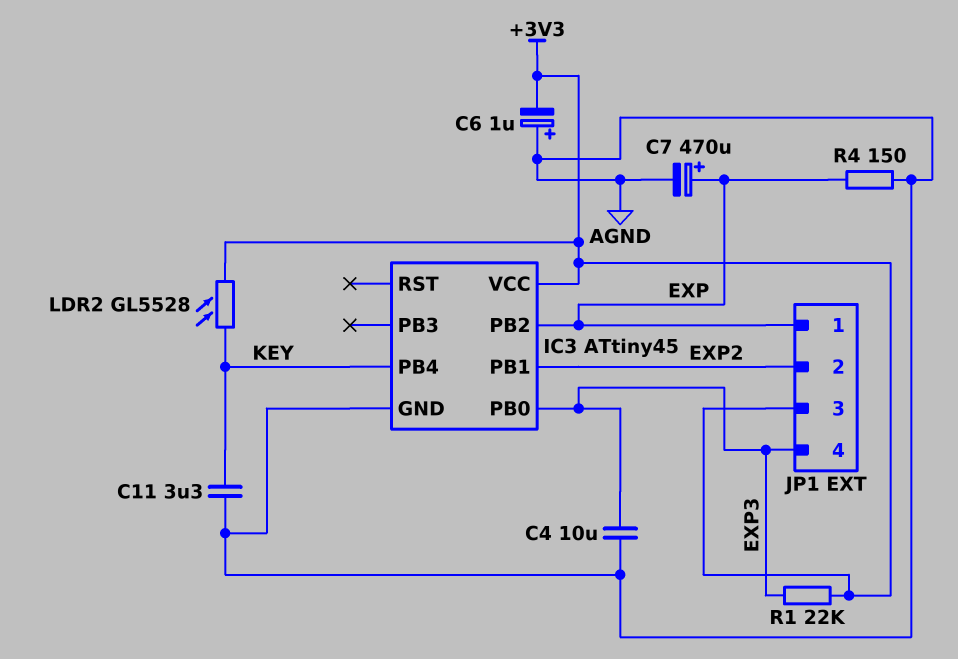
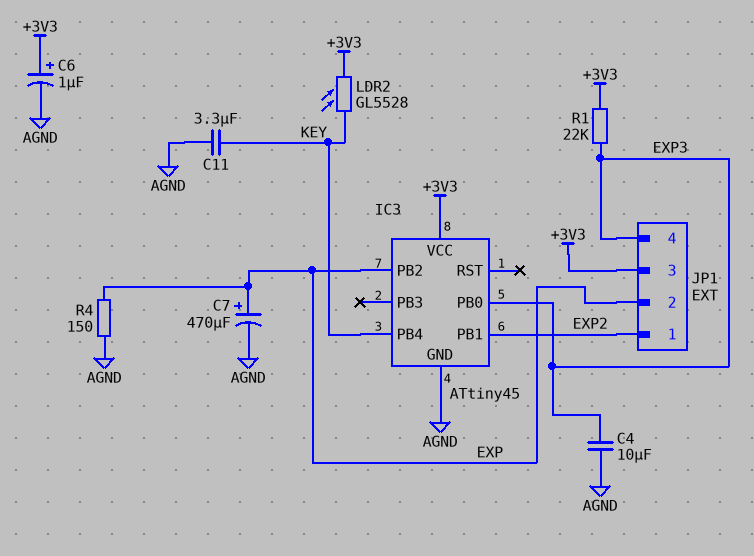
C6: 1uF (plus AGND, minus +3V3) -> 1uF (plus +3V3, minus AGND)
JP1 pin 1: EXP -> EXP2
JP1 pin 2: EXP2 -> EXP

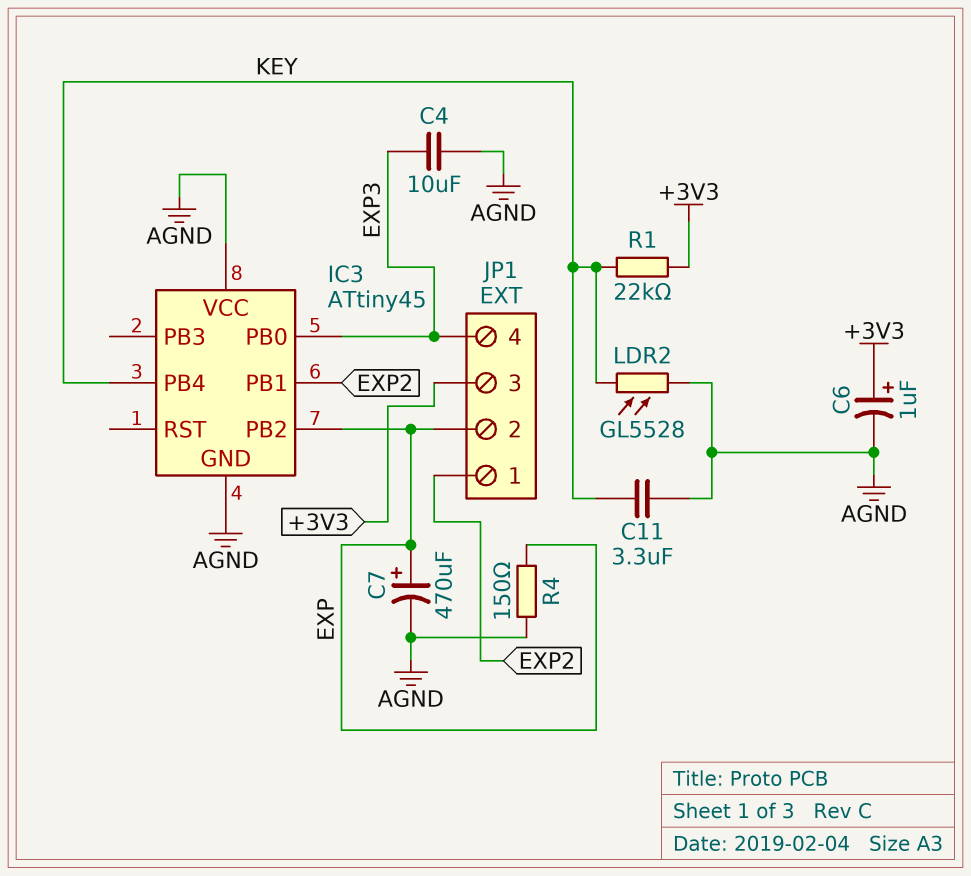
IC3 pin VCC: +3V3 -> AGND
LDR2: GL5528 (+3V3, KEY) -> GL5528 (AGND, KEY)
R1: 22k (+3V3, EXP3) -> 22k (+3V3, KEY)

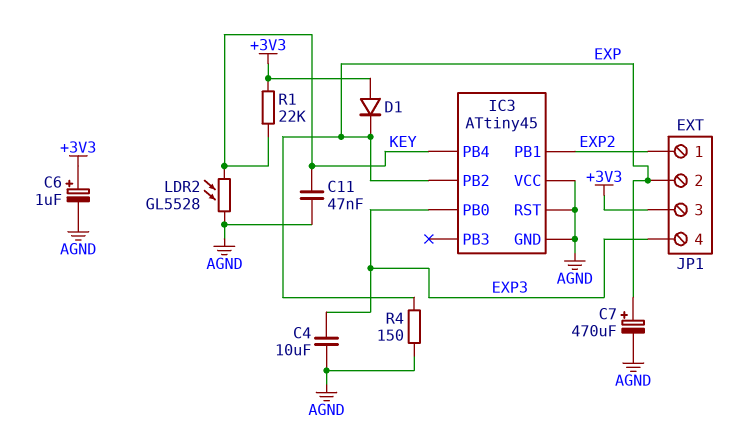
C11: 3.3uF (AGND, KEY) -> 47nF (AGND, KEY)
D1: none -> diode (A +3V3, K EXP)
IC3 pin RST: none -> AGND

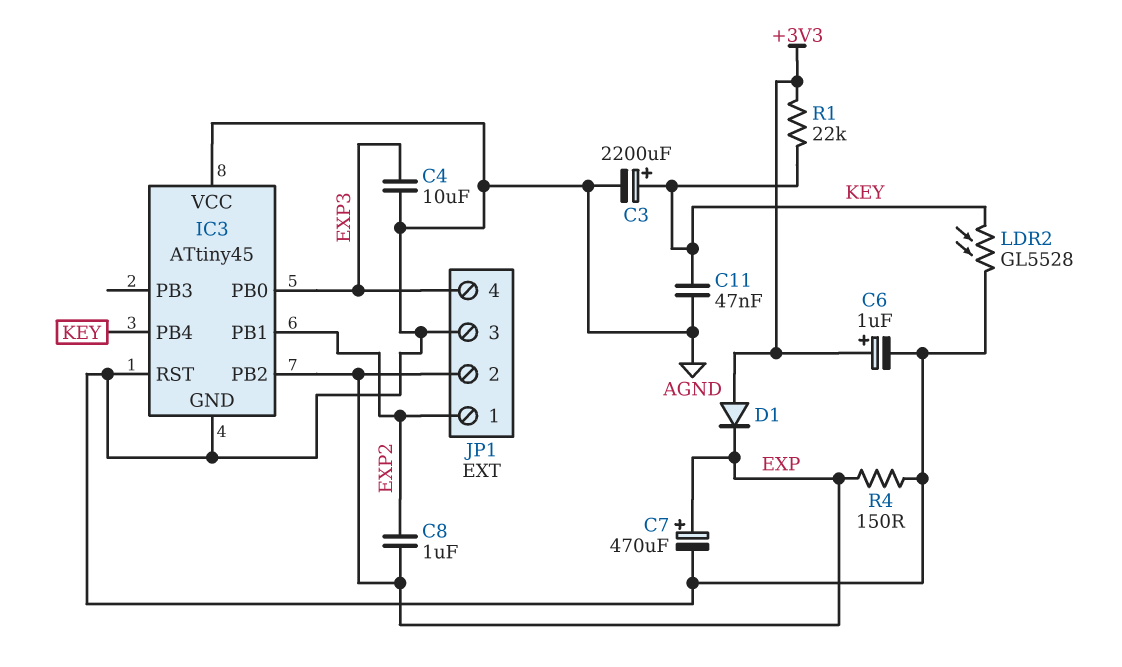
C3: none -> 2200uF (plus KEY, minus AGND)
C8: none -> 1uF (EXP, EXP2)
JP1 pin 3: +3V3 -> AGND

